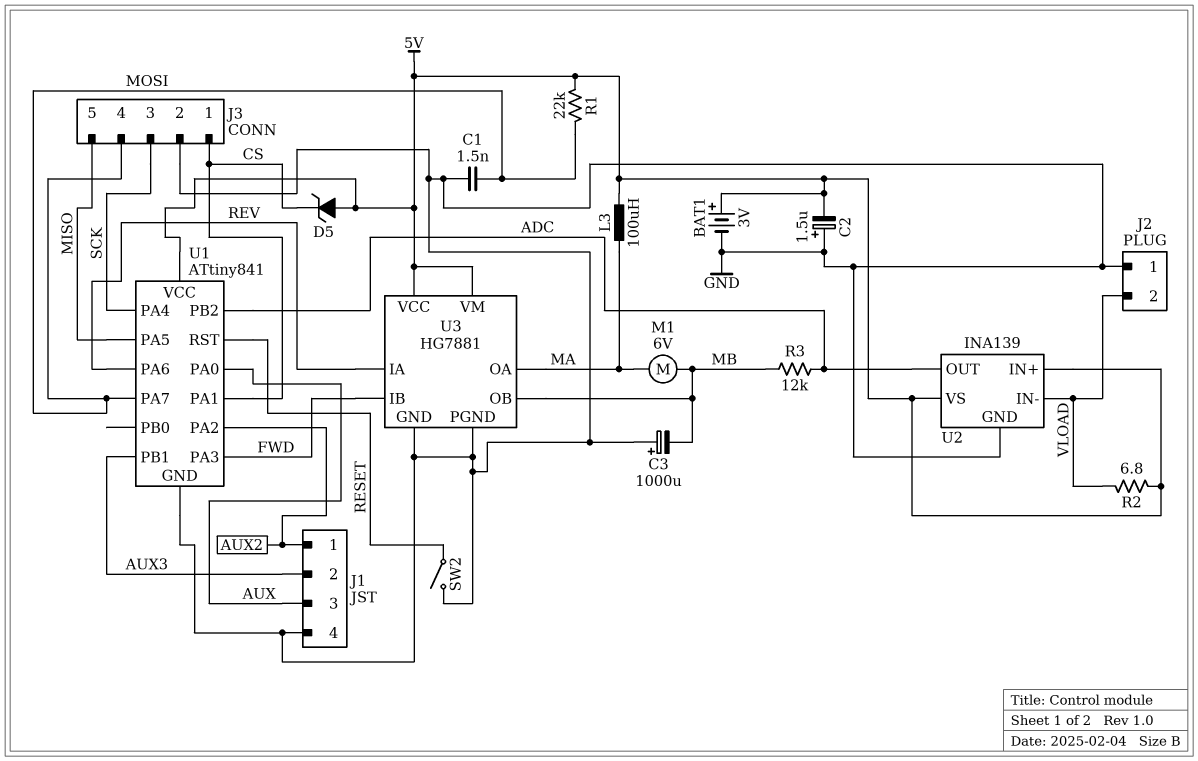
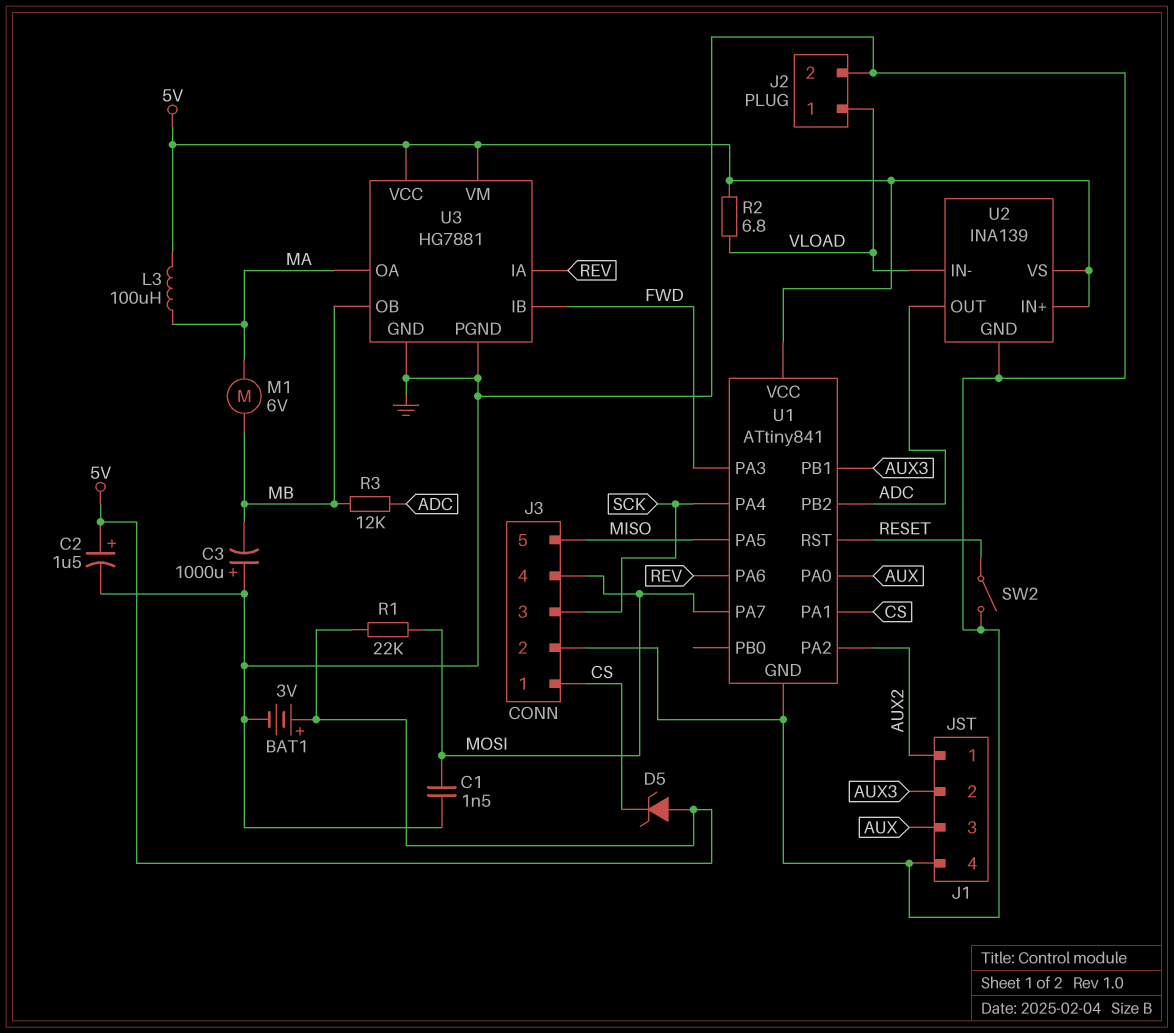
C2: 1.5uF (plus GND, minus 5V) -> 1.5uF (plus 5V, minus GND)
J2 pin 1: GND -> VLOAD
J2 pin 2: VLOAD -> GND

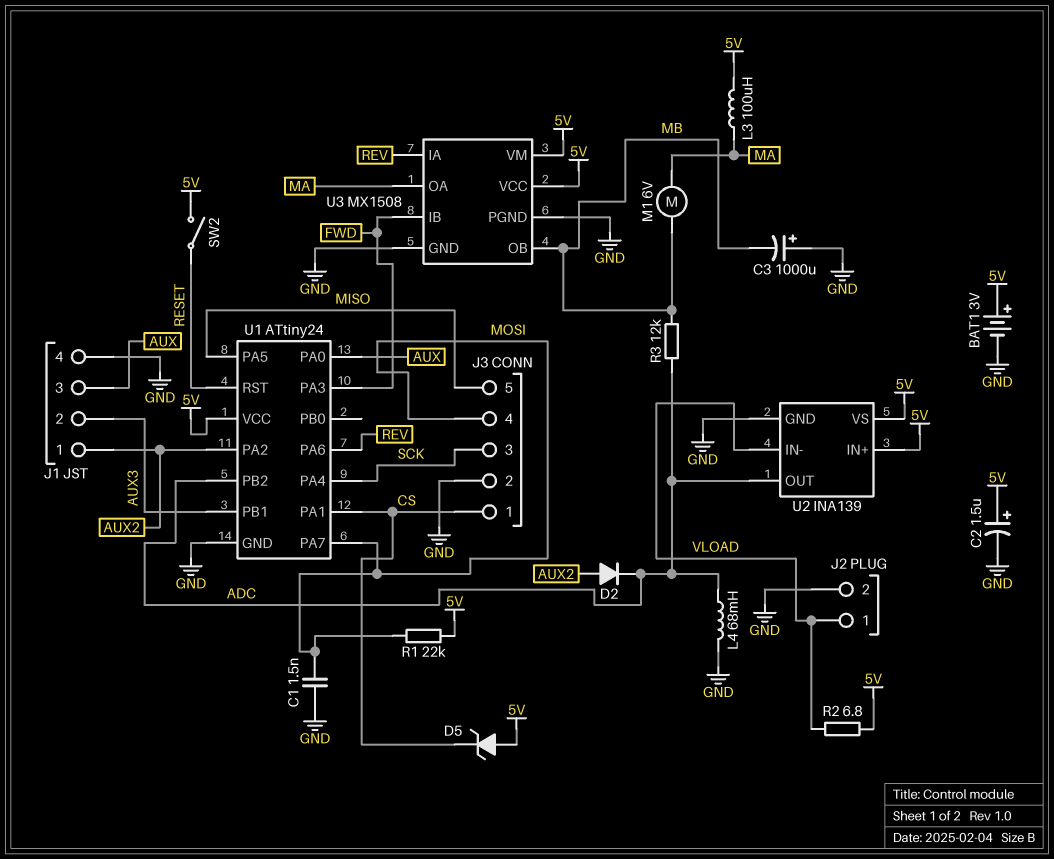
D2: none -> diode (A AUX2, K ADC)
L4: none -> 68mH (ADC, GND)
SW2: switch (GND, RESET) -> switch (5V, RESET)
U1: ATtiny841 -> ATtiny24
U3: HG7881 -> MX1508

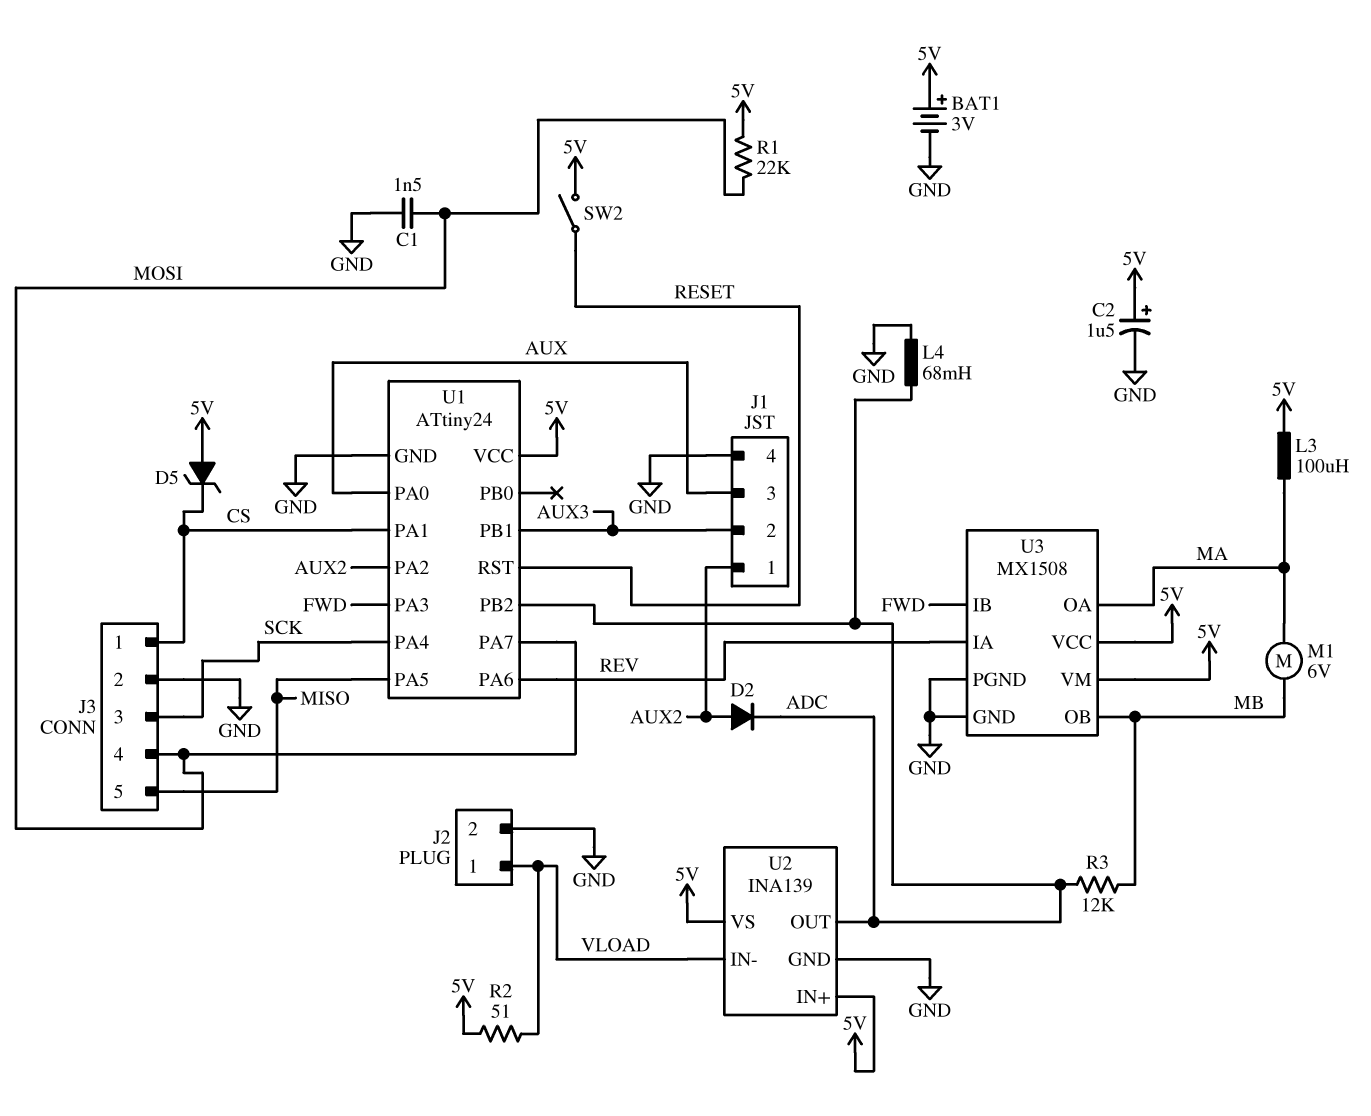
C3: 1000uF (plus GND, minus MB) -> none
R2: 6.8 (5V, VLOAD) -> 51 (5V, VLOAD)

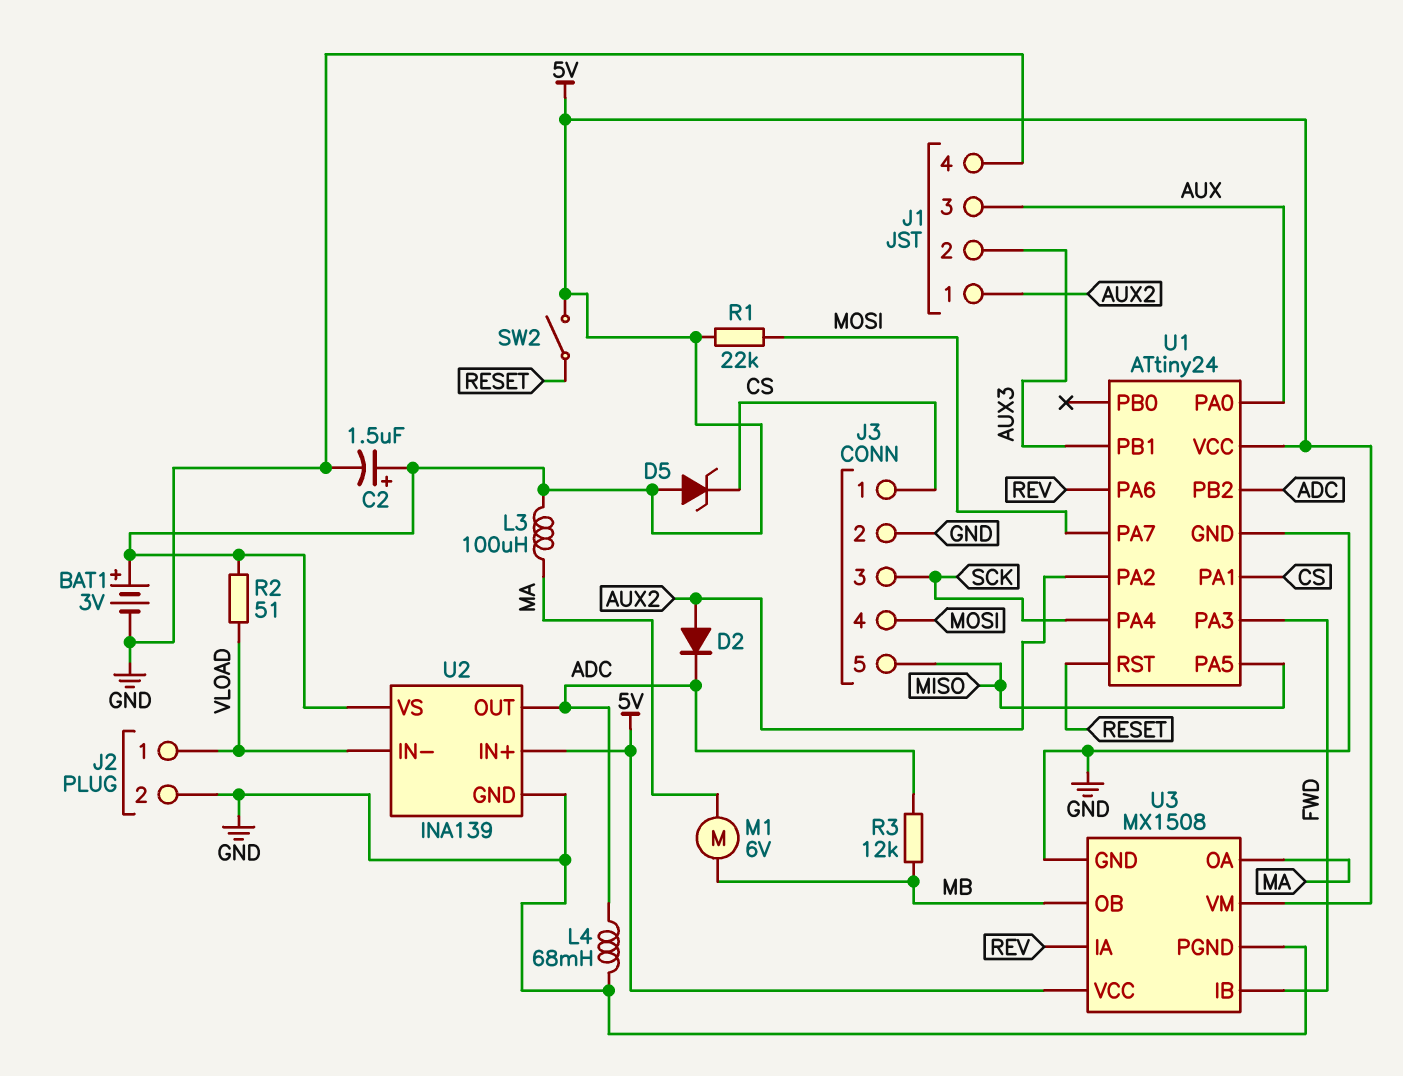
C1: 1.5nF (GND, MOSI) -> none

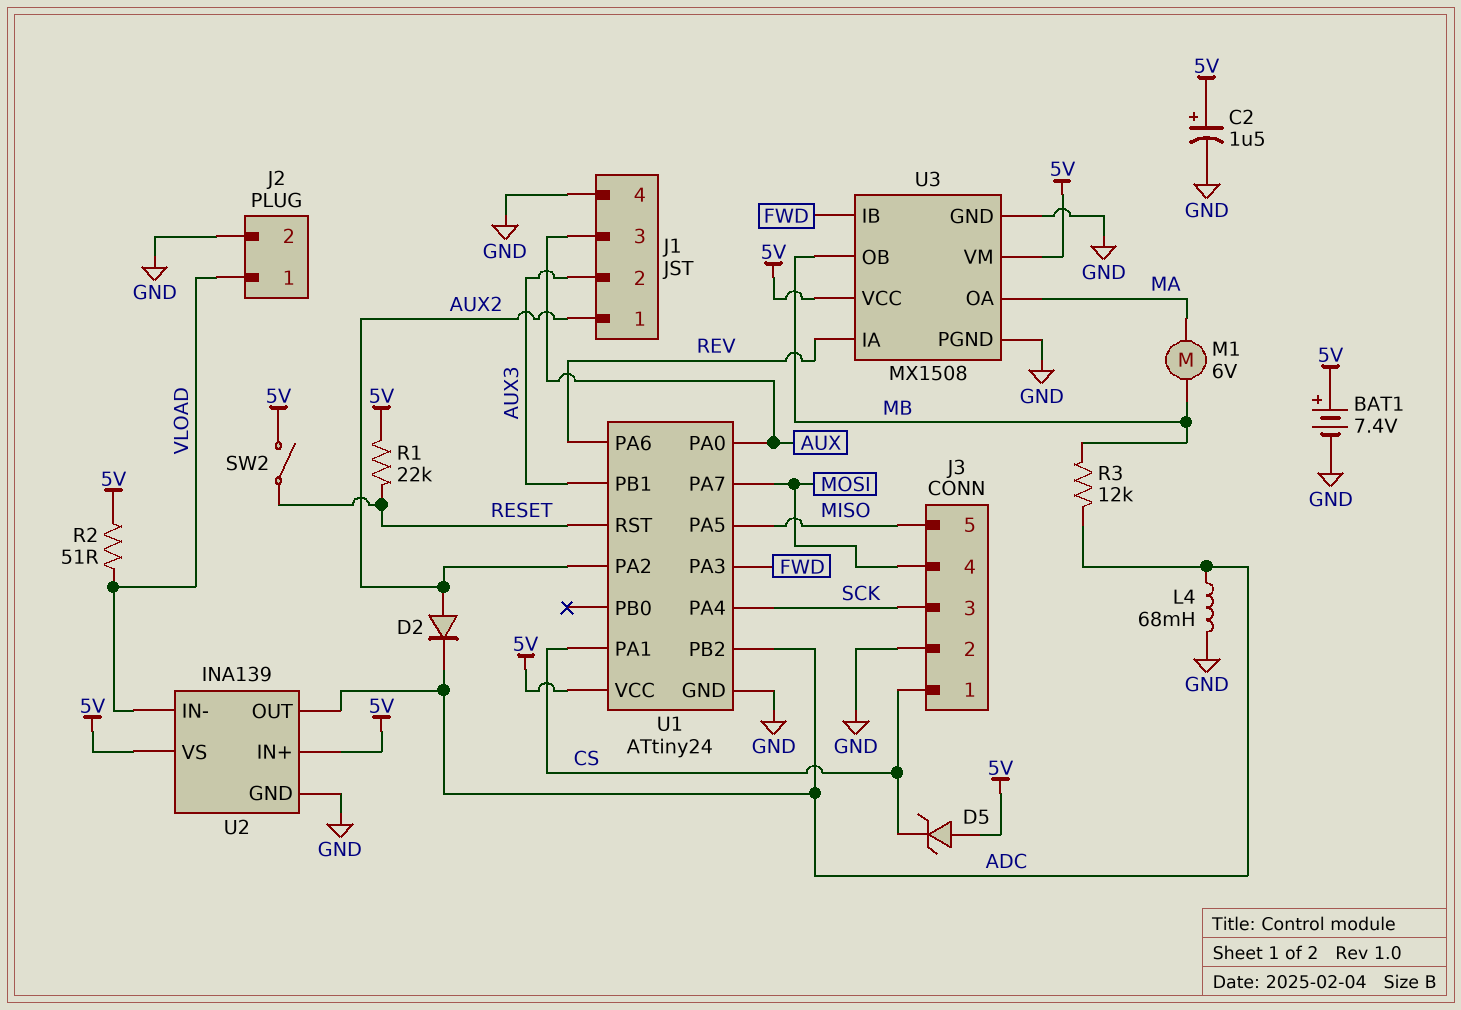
BAT1: 3V (plus 5V, minus GND) -> 7.4V (plus 5V, minus GND)
L3: 100uH (5V, MA) -> none
R1: 22k (5V, MOSI) -> 22k (5V, RESET)

